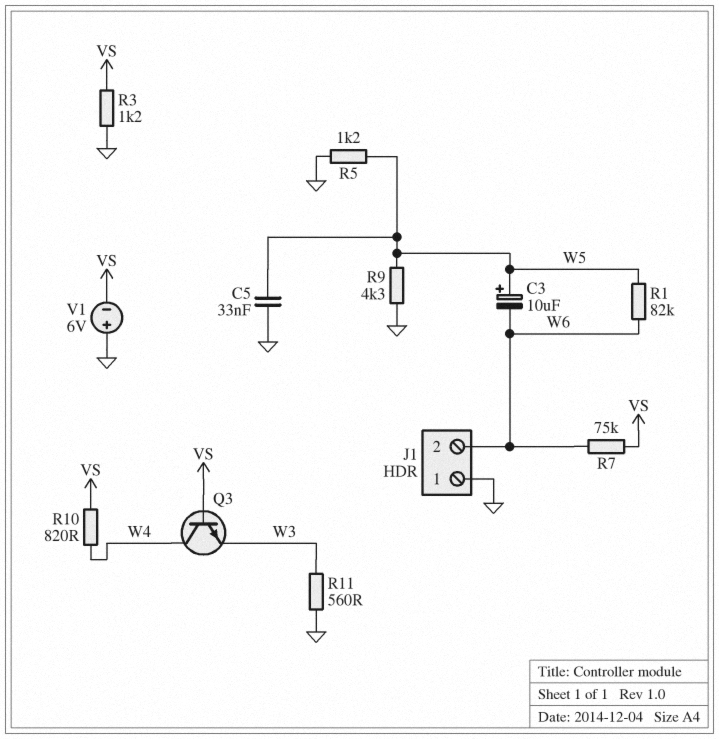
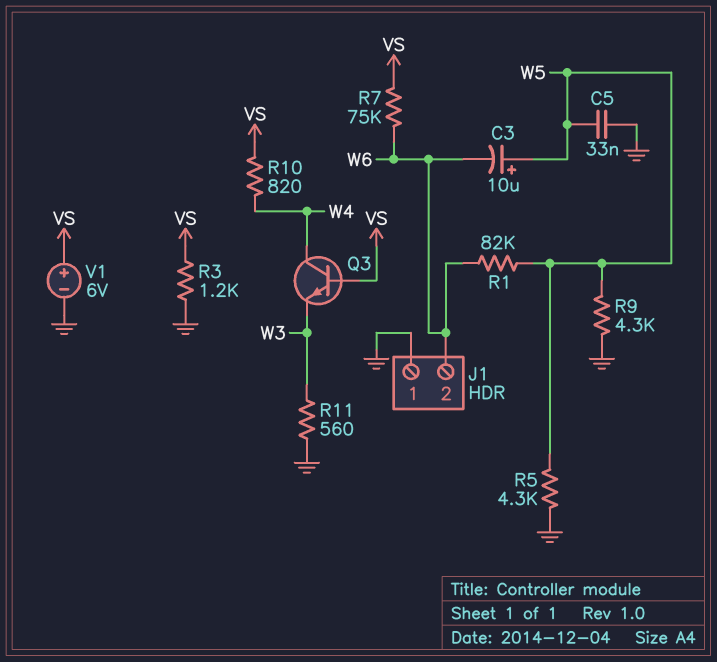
R5: 1.2k (GND, W5) -> 4.3k (GND, W5)
V1: 6V (plus GND, minus VS) -> 6V (plus VS, minus GND)

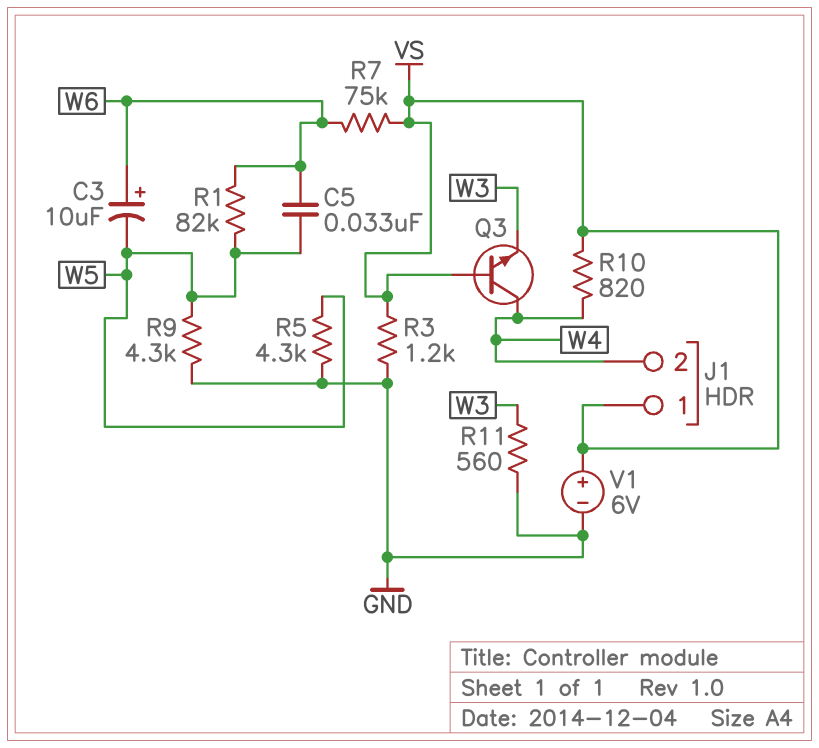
C3: 10uF (plus W5, minus W6) -> 10uF (plus W6, minus W5)
C5: 33nF (GND, W5) -> 33nF (W5, W6)
J1 pin 1: GND -> VS
J1 pin 2: W6 -> W4

